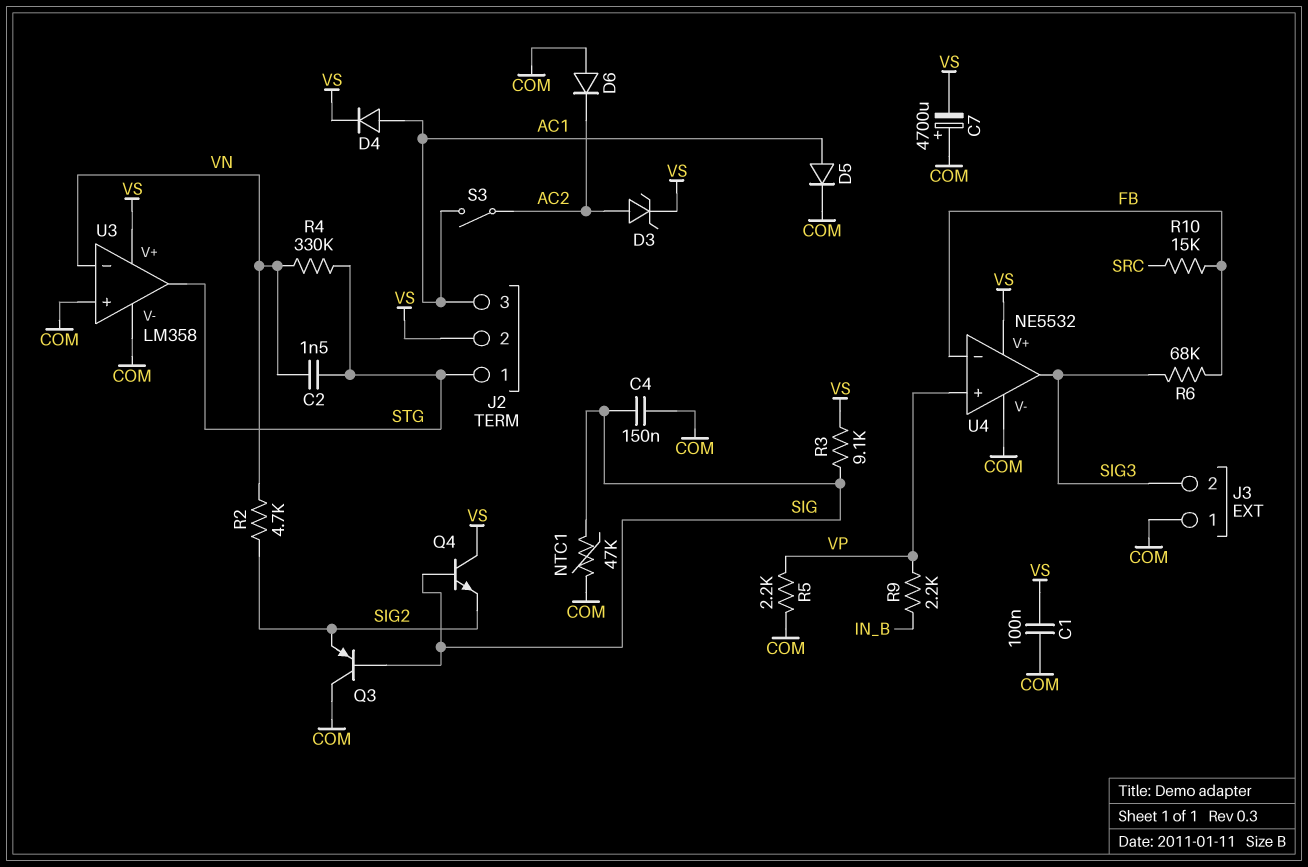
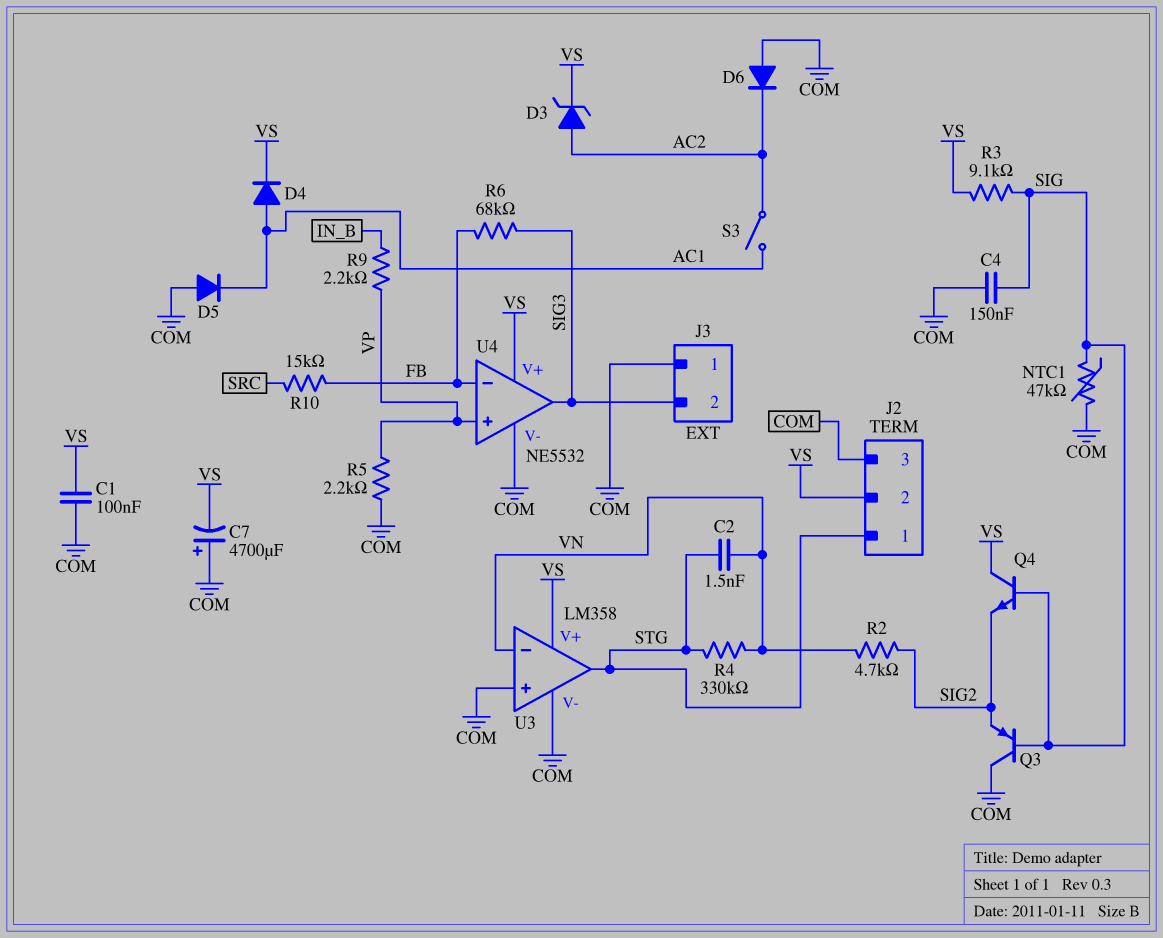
D5: diode (A AC1, K COM) -> diode (A COM, K AC1)
J2 pin 3: AC1 -> COM

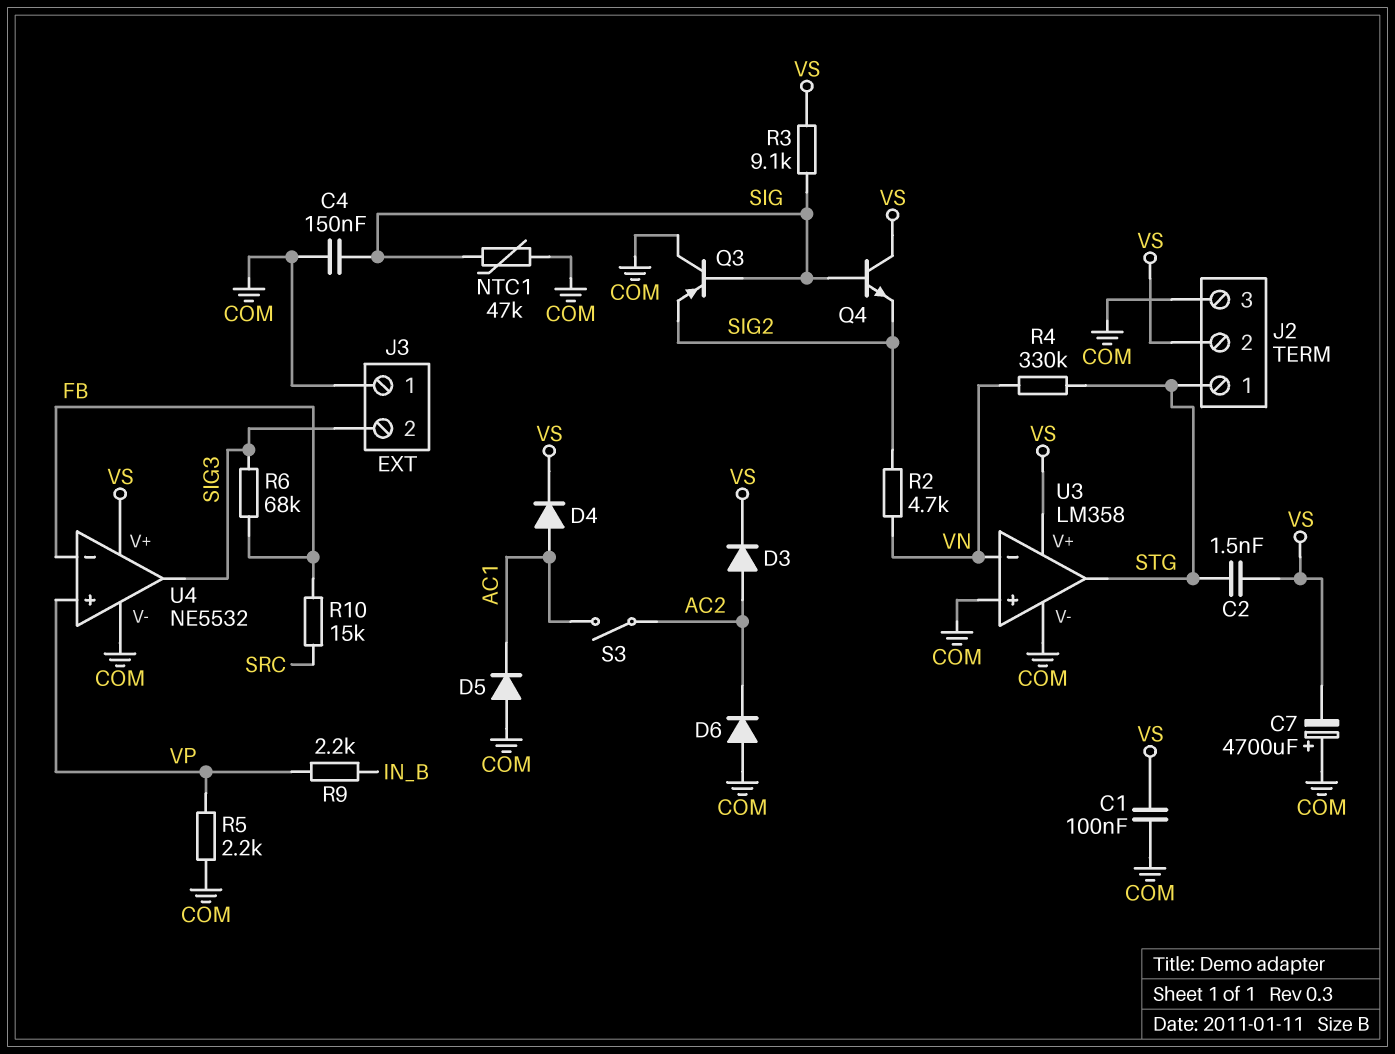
C2: 1.5nF (STG, VN) -> 1.5nF (STG, VS)
D3: zener (A AC2, K VS) -> diode (A AC2, K VS)

